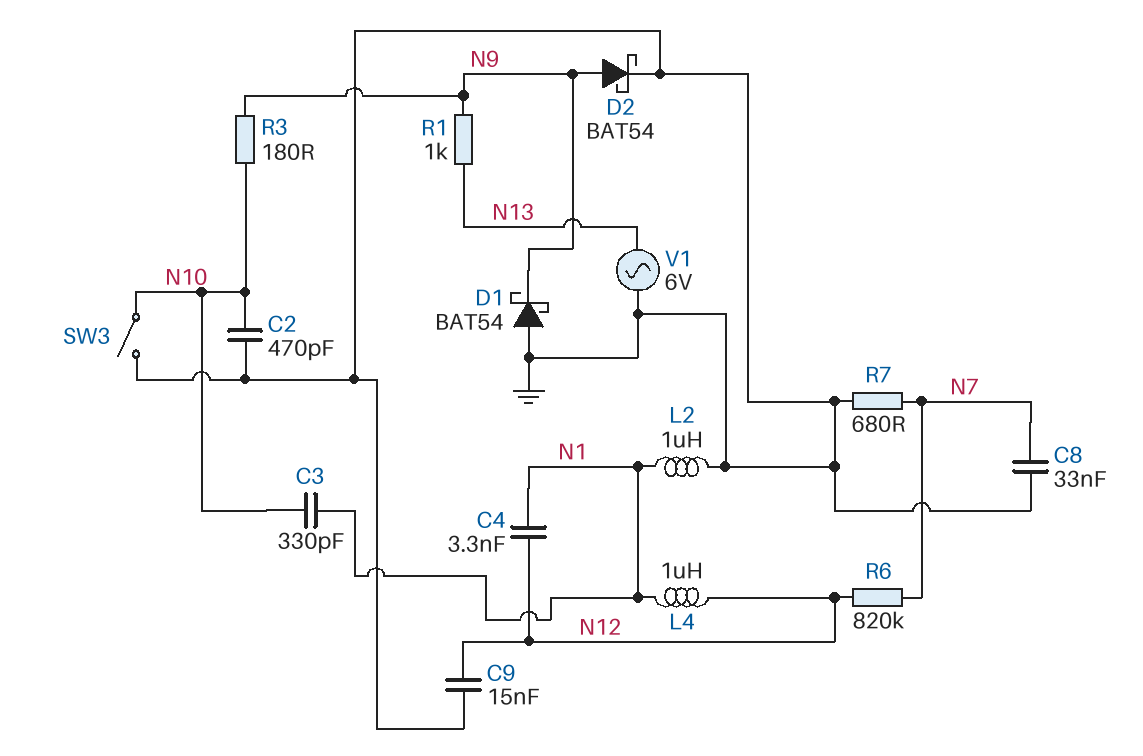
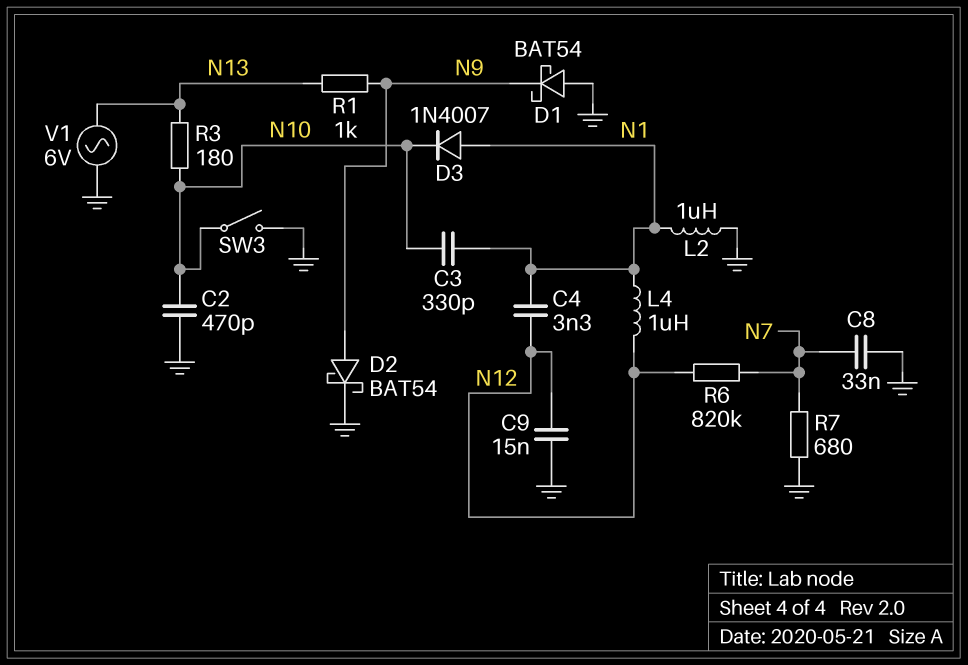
D3: none -> diode 1N4007 (A N1, K N10)
R3: 180 (N9, N10) -> 180 (N10, N13)

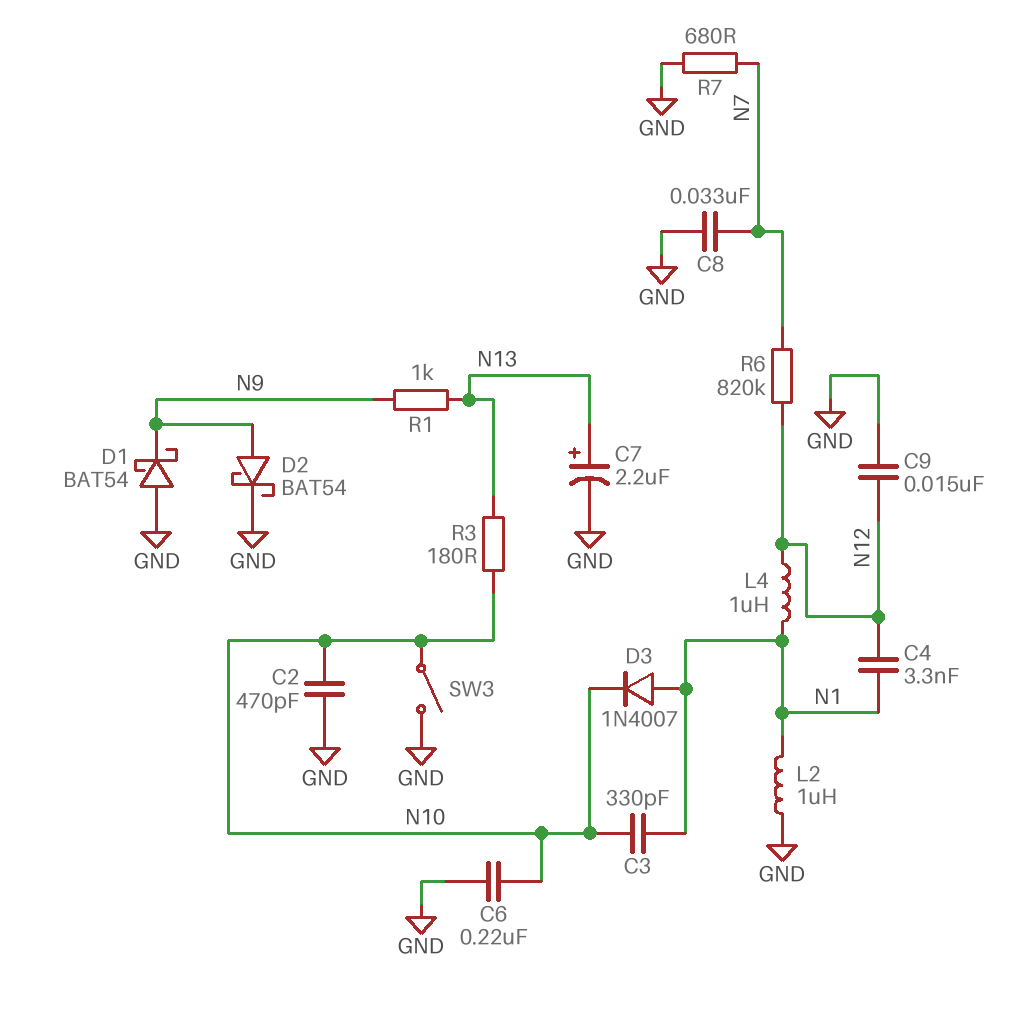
C6: none -> 220nF (GND, N10)
C7: none -> 2.2uF (plus N13, minus GND)
V1: AC 6V (GND, N13) -> none

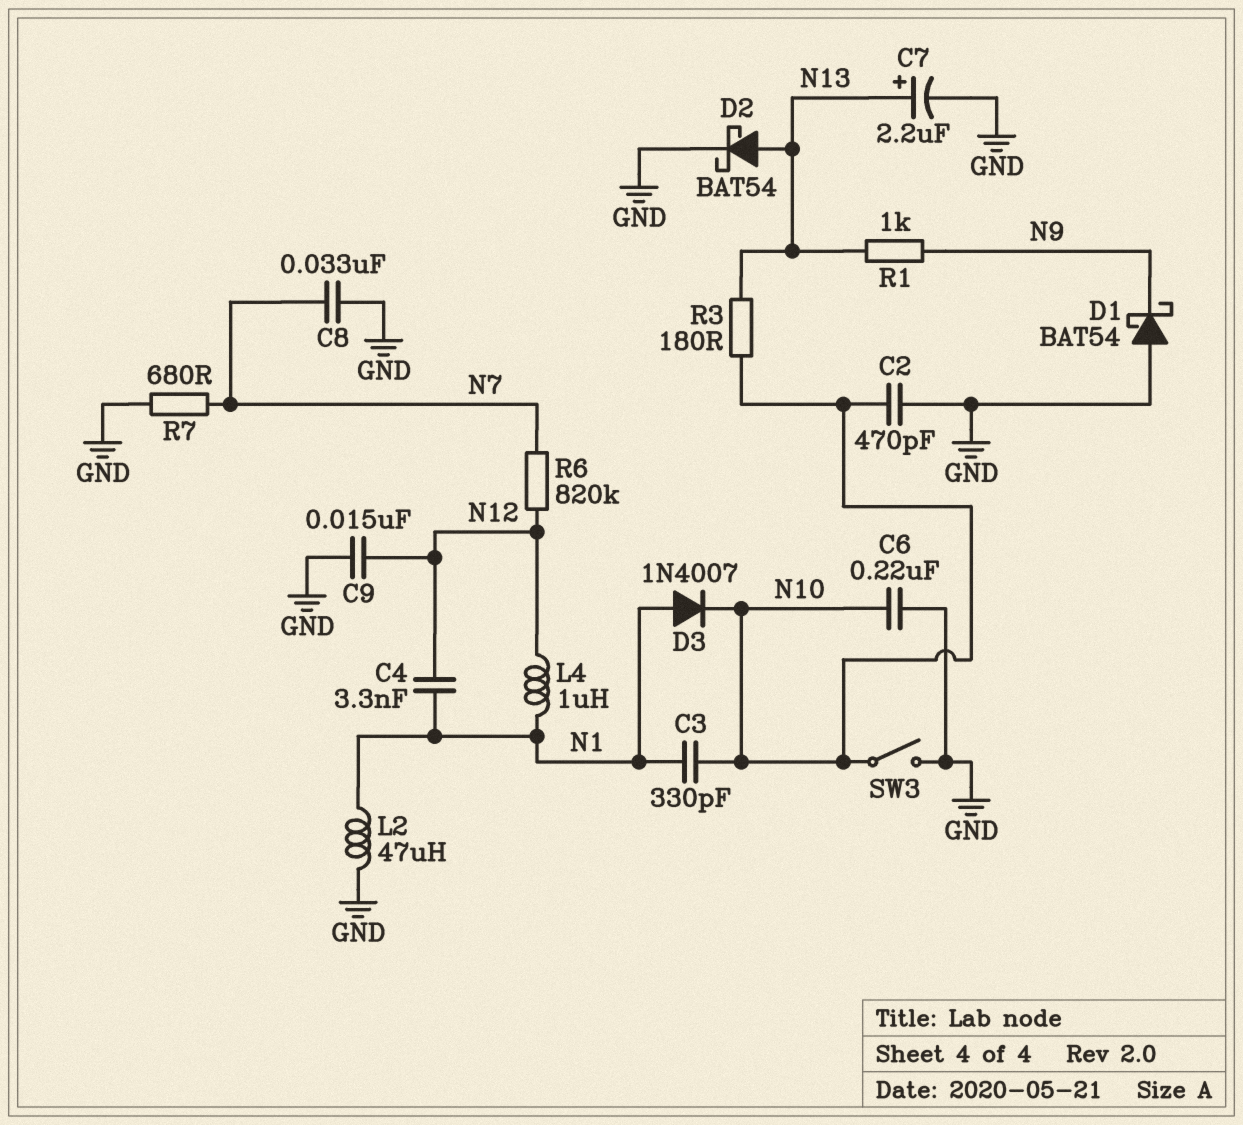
D2: schottky BAT54 (A N9, K GND) -> schottky BAT54 (A N13, K GND)
L2: 1uH (GND, N1) -> 47uH (GND, N1)

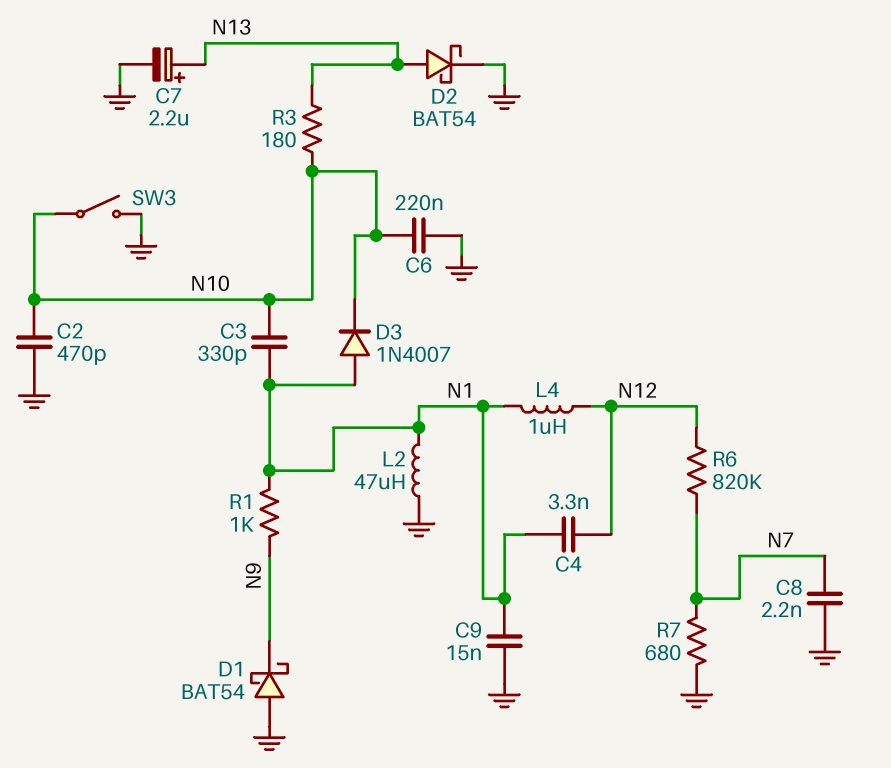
C8: 33nF (GND, N7) -> 2.2nF (GND, N7)
C9: 15nF (GND, N12) -> 15nF (GND, N1)
R1: 1k (N9, N13) -> 1k (N1, N9)

